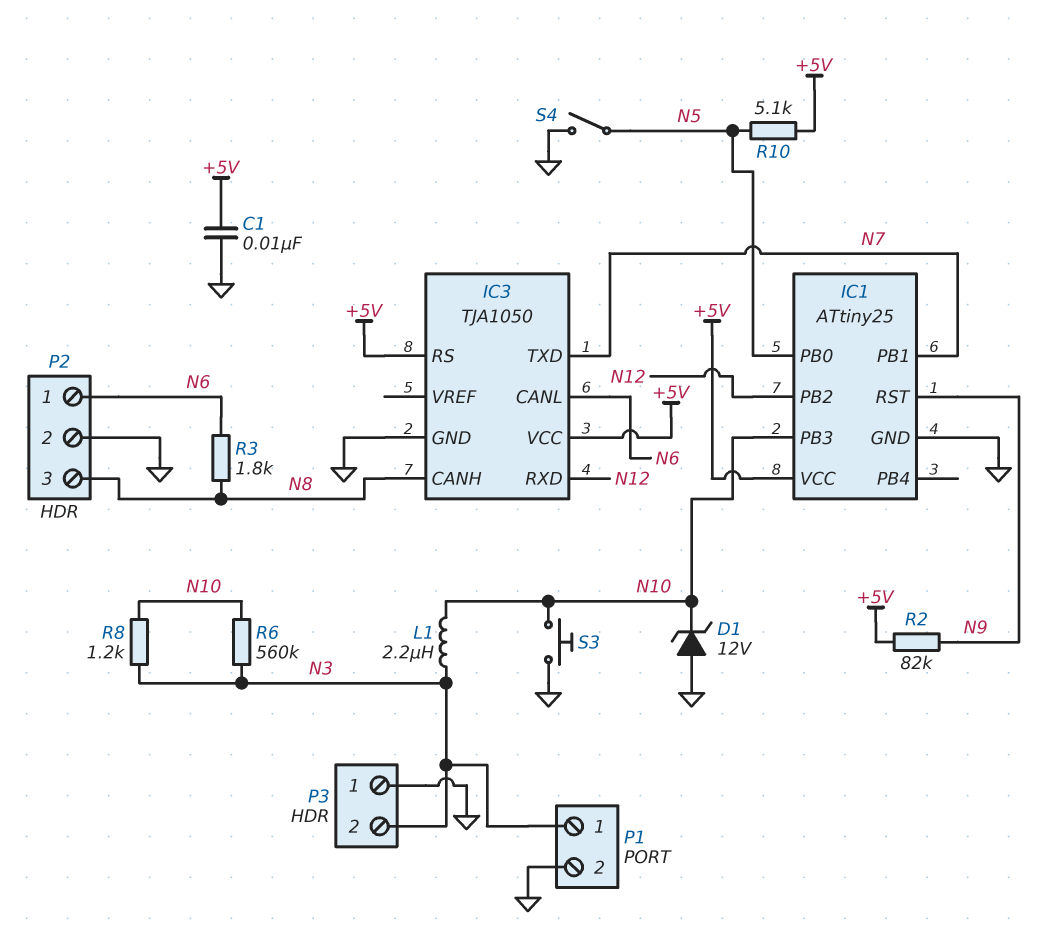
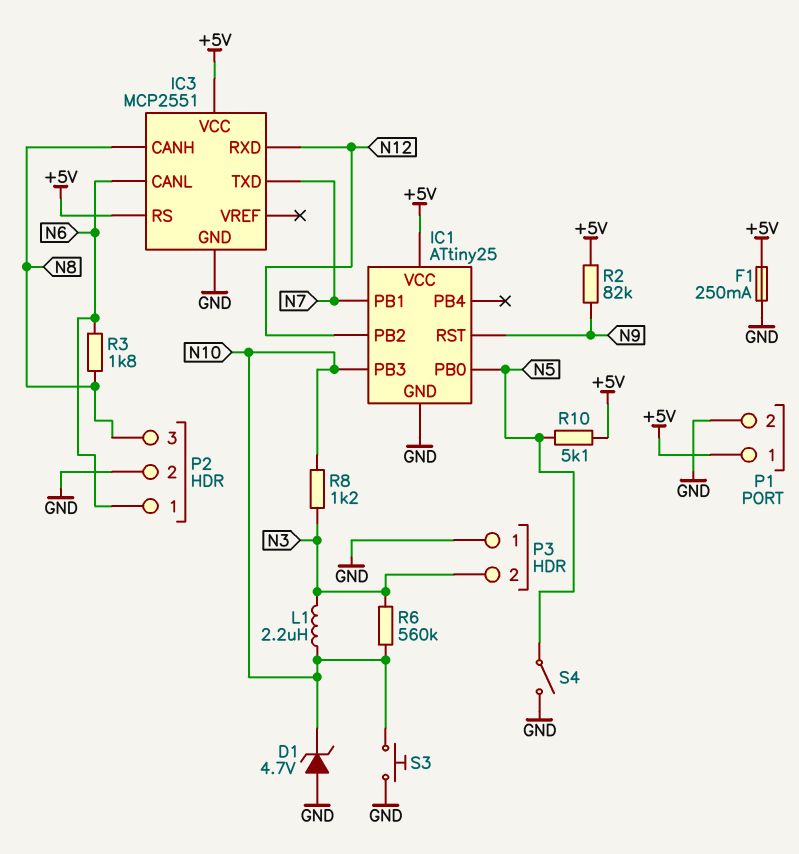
C1: 10nF (+5V, GND) -> none
D1: zener 12V (A GND, K N10) -> zener 4.7V (A GND, K N10)
F1: none -> 250mA (+5V, GND)
IC3: TJA1050 -> MCP2551
P1 pin 1: N3 -> +5V

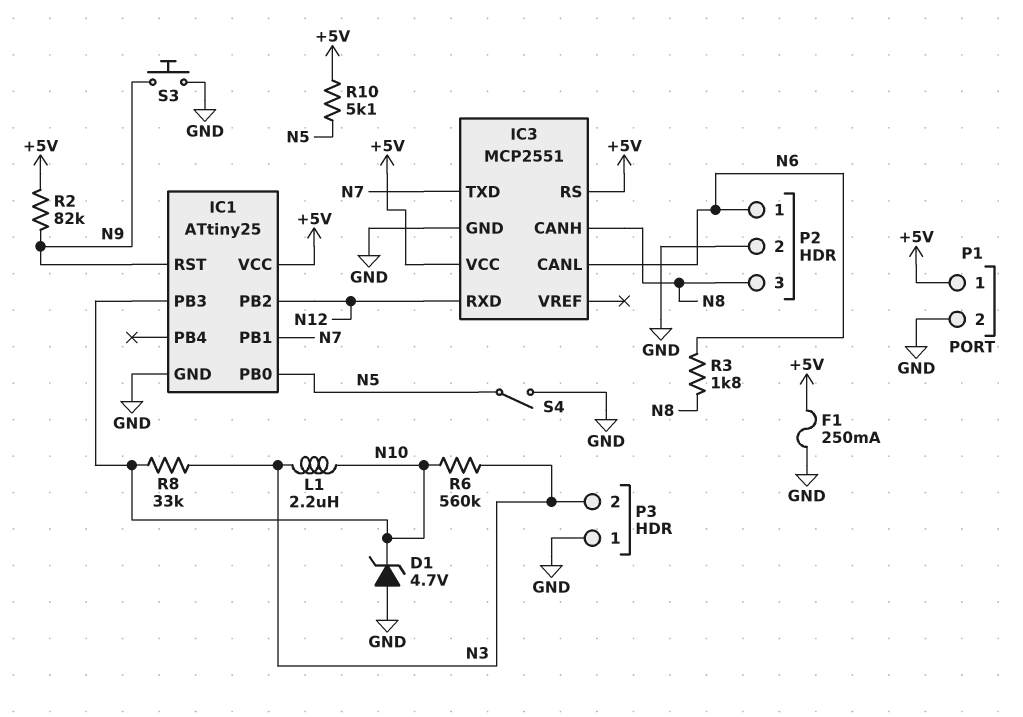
R8: 1.2k (N3, N10) -> 33k (N3, N10)
S3: button (GND, N10) -> button (GND, N9)

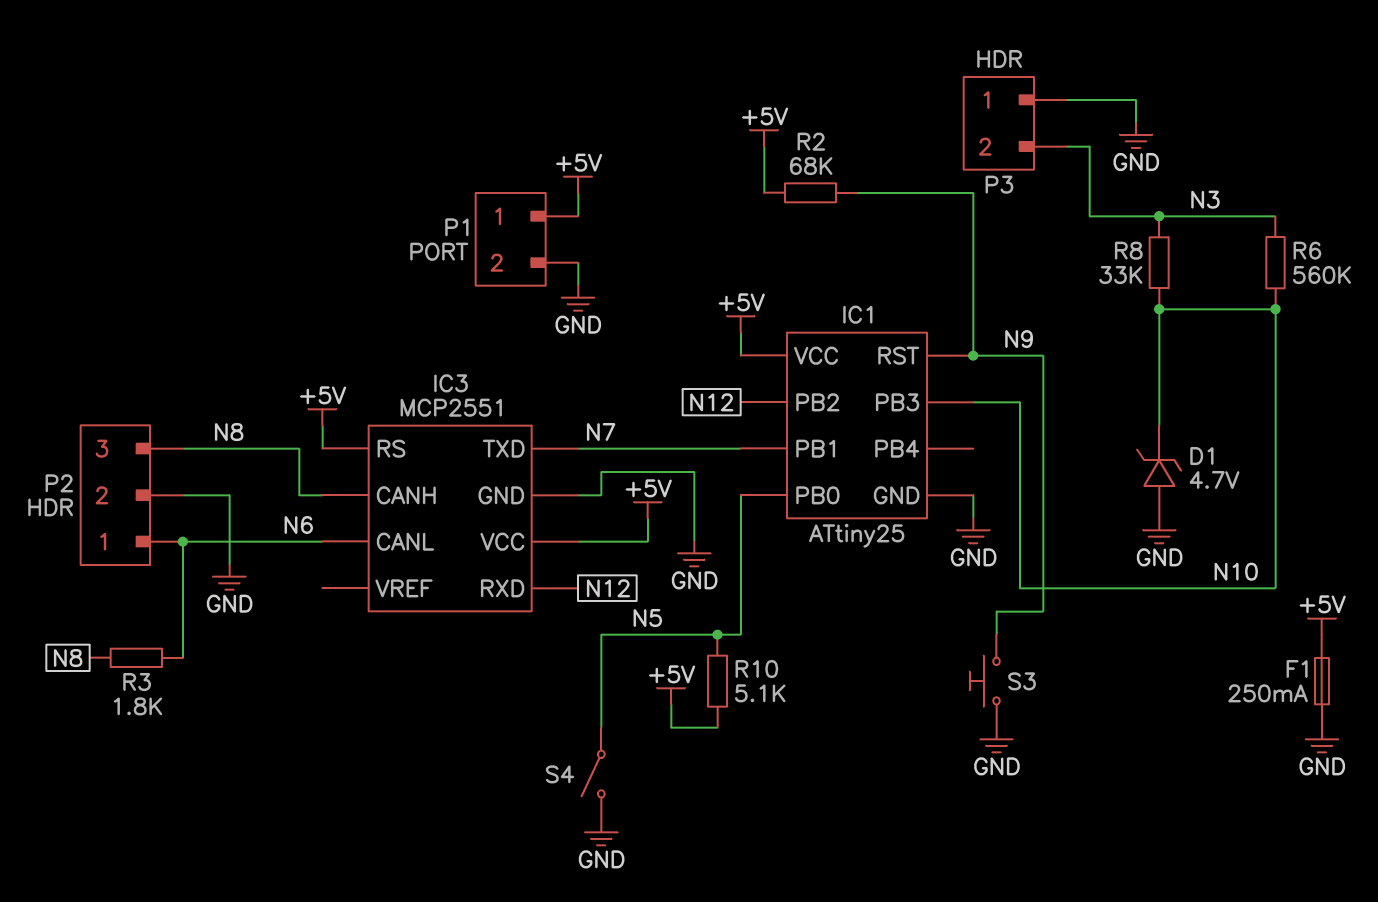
L1: 2.2uH (N3, N10) -> none
R2: 82k (+5V, N9) -> 68k (+5V, N9)

